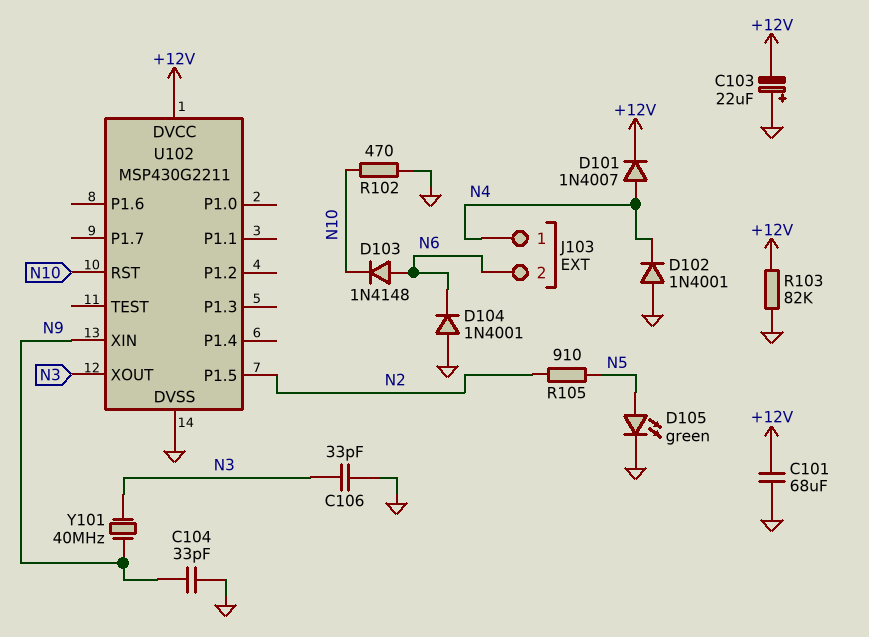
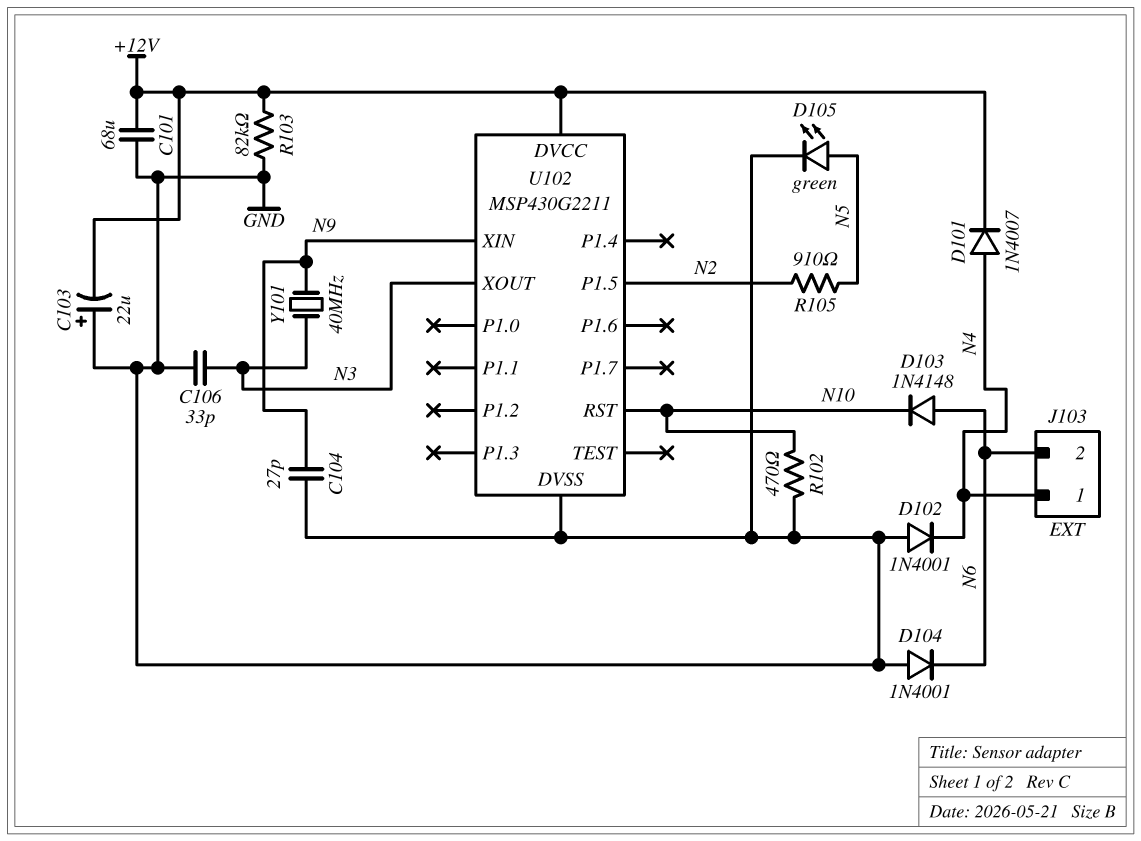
C104: 33pF (GND, N9) -> 27pF (GND, N9)

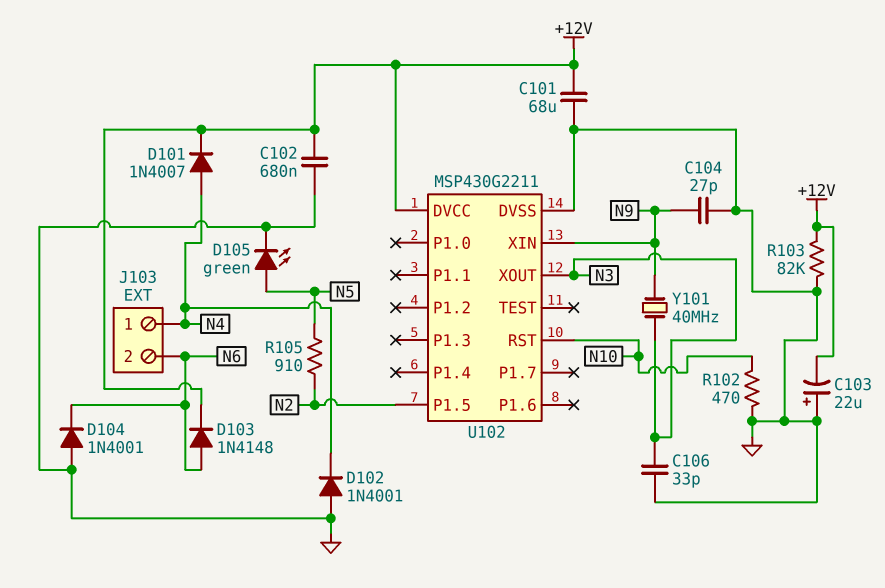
C102: none -> 680nF (+12V, GND)
D103: diode 1N4148 (A N6, K N10) -> diode 1N4148 (A N6, K +12V)

